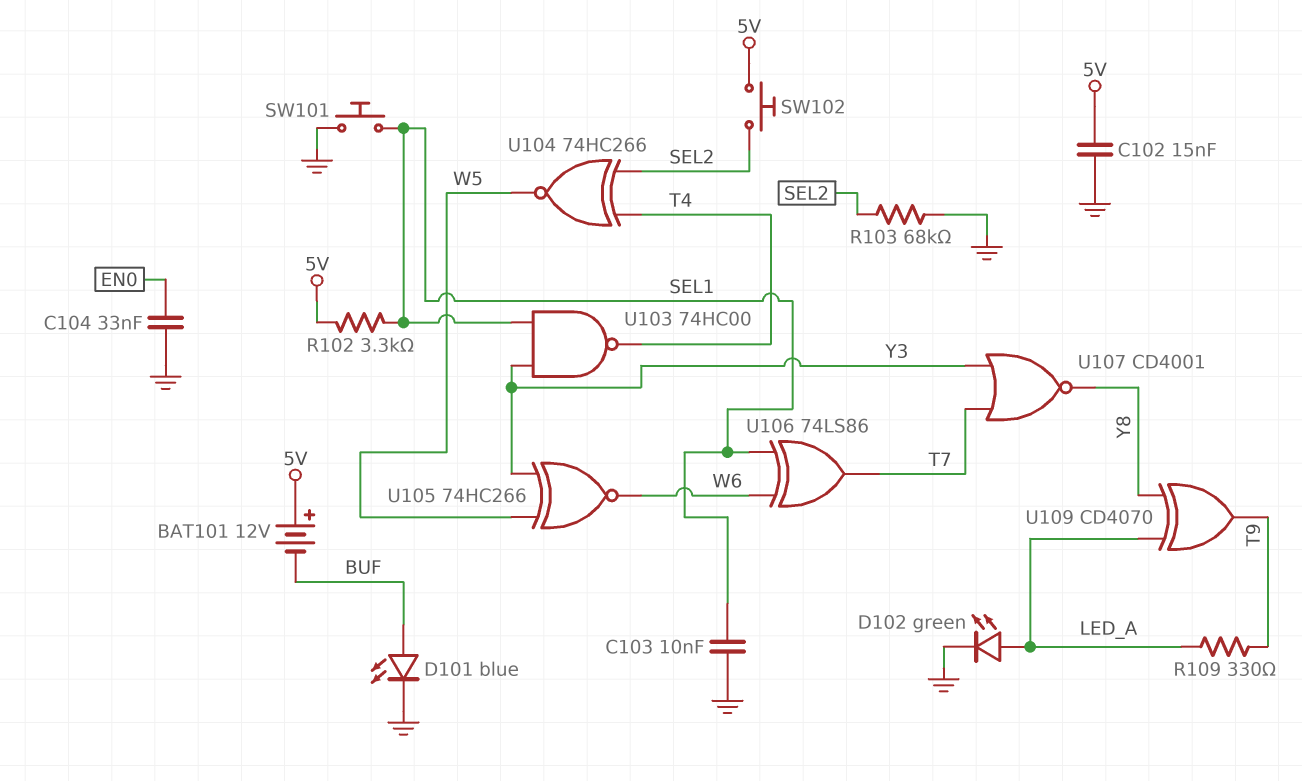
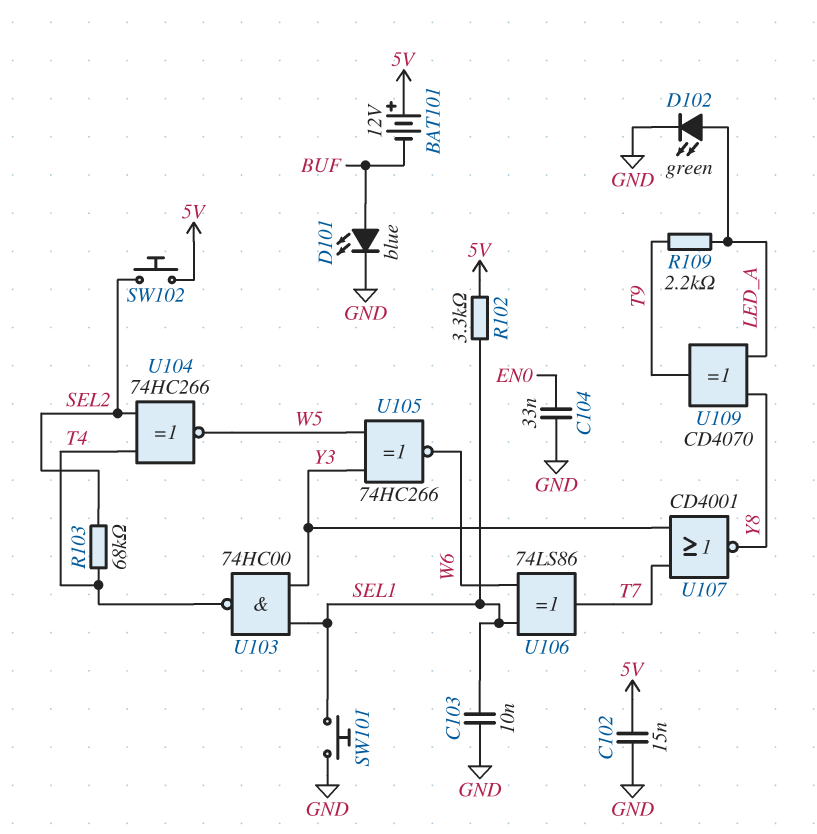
R103: 68k (GND, SEL2) -> 68k (SEL2, T4)
R109: 330 (LED_A, T9) -> 2.2k (LED_A, T9)

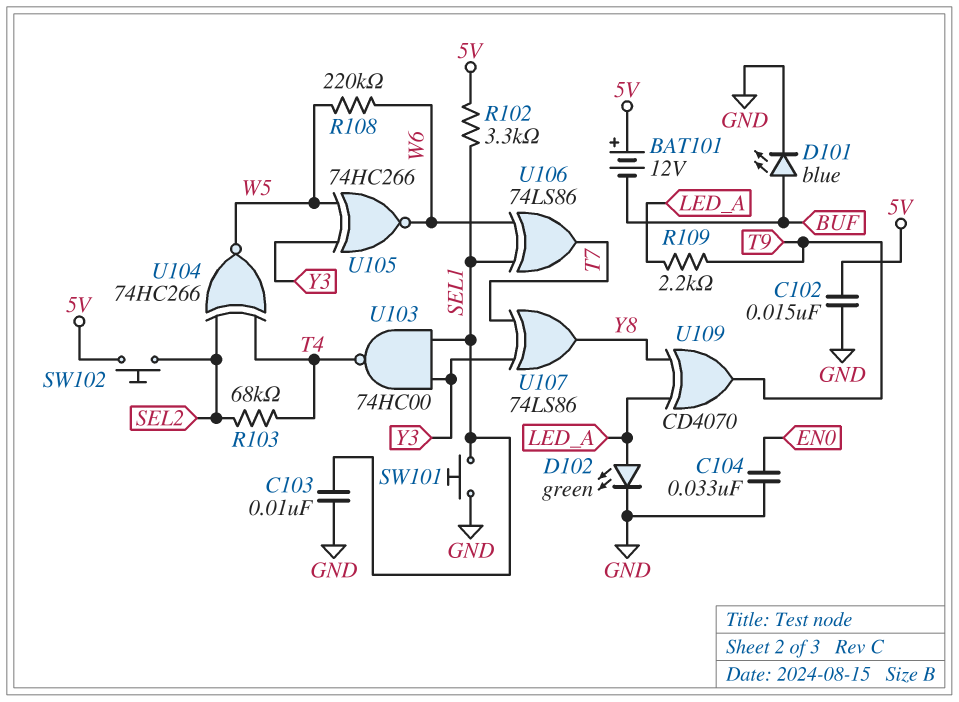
R108: none -> 220k (W5, W6)
U107: NOR CD4001 (in T7, in Y3, out Y8) -> XOR 74LS86 (in T7, in Y3, out Y8)

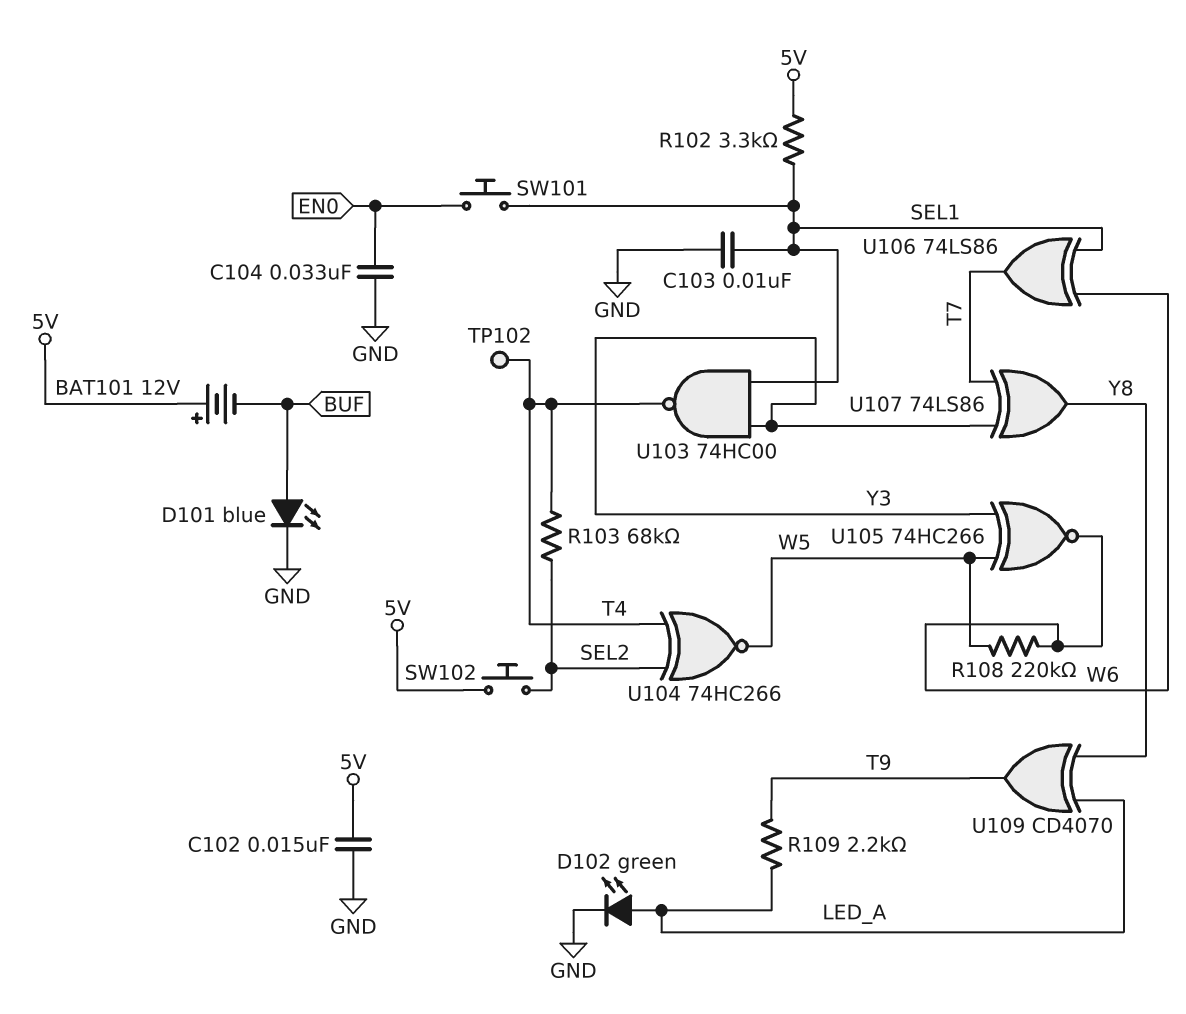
SW101: button (GND, SEL1) -> button (EN0, SEL1)
TP102: none -> test point (T4)

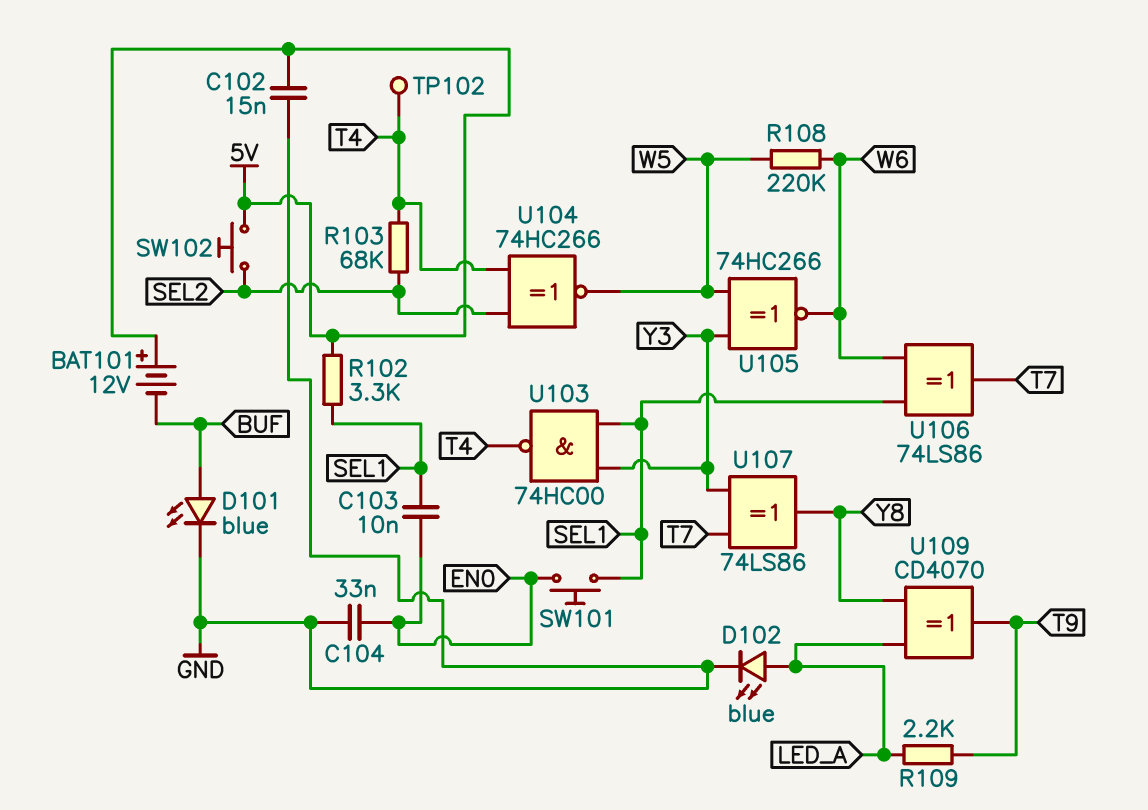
C103: 10nF (GND, SEL1) -> 10nF (EN0, SEL1)
D102: LED green (A LED_A, K GND) -> LED blue (A LED_A, K GND)

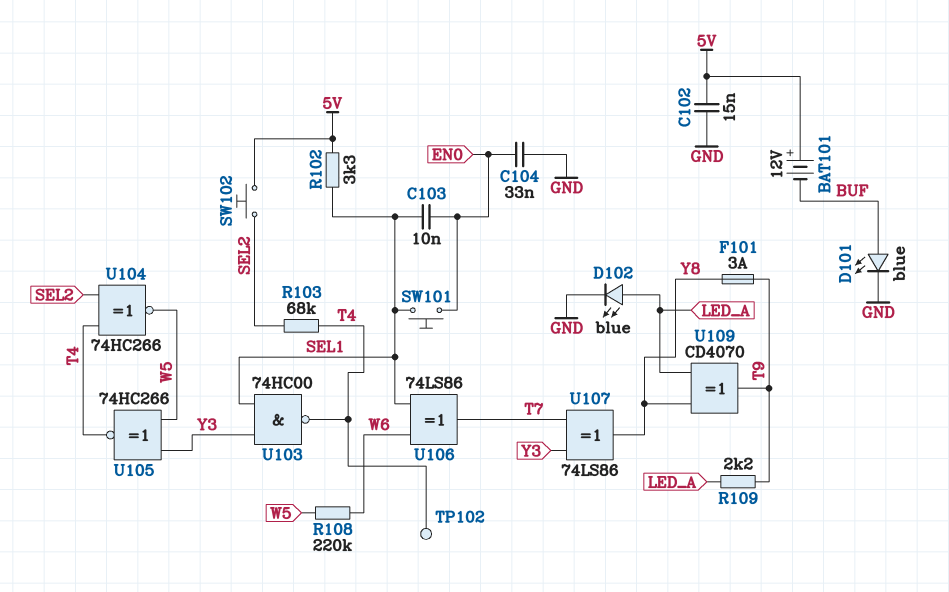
F101: none -> 3A (T9, Y8)
U105: XNOR 74HC266 (in W5, in Y3, out W6) -> XNOR 74HC266 (in W5, in Y3, out T4)

